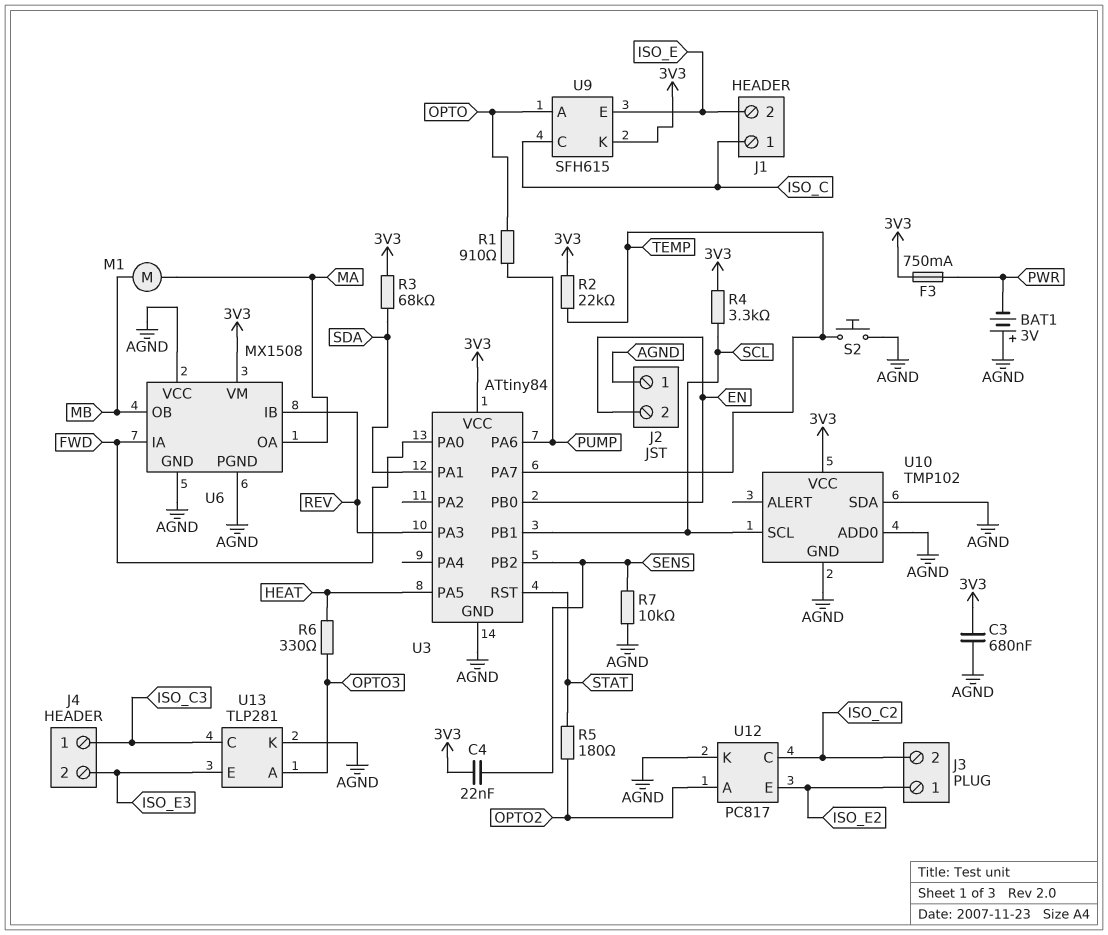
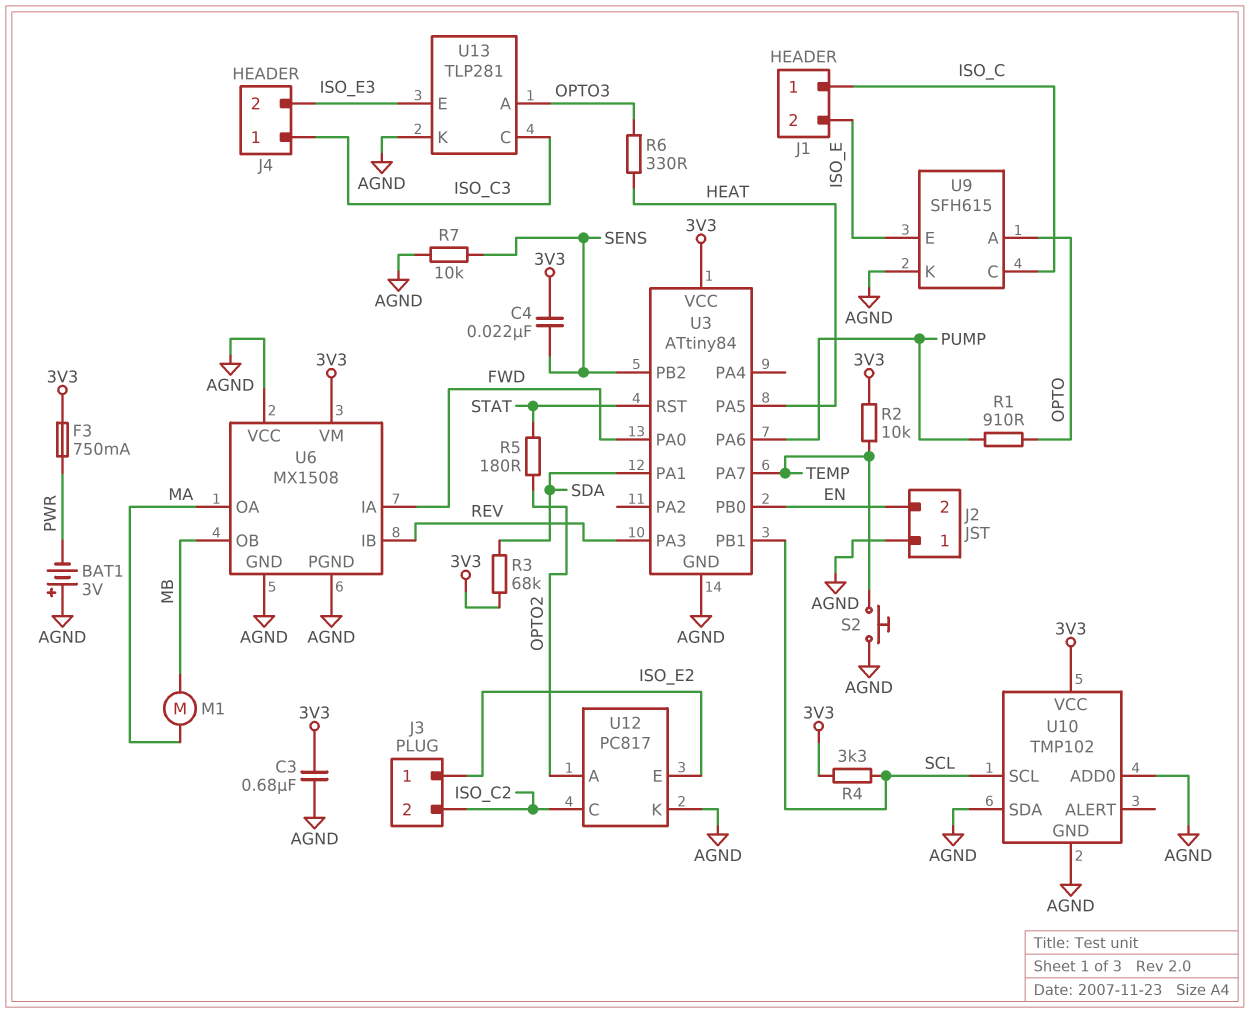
R2: 22k (3V3, TEMP) -> 10k (3V3, TEMP)
U9 pin K: 3V3 -> AGND

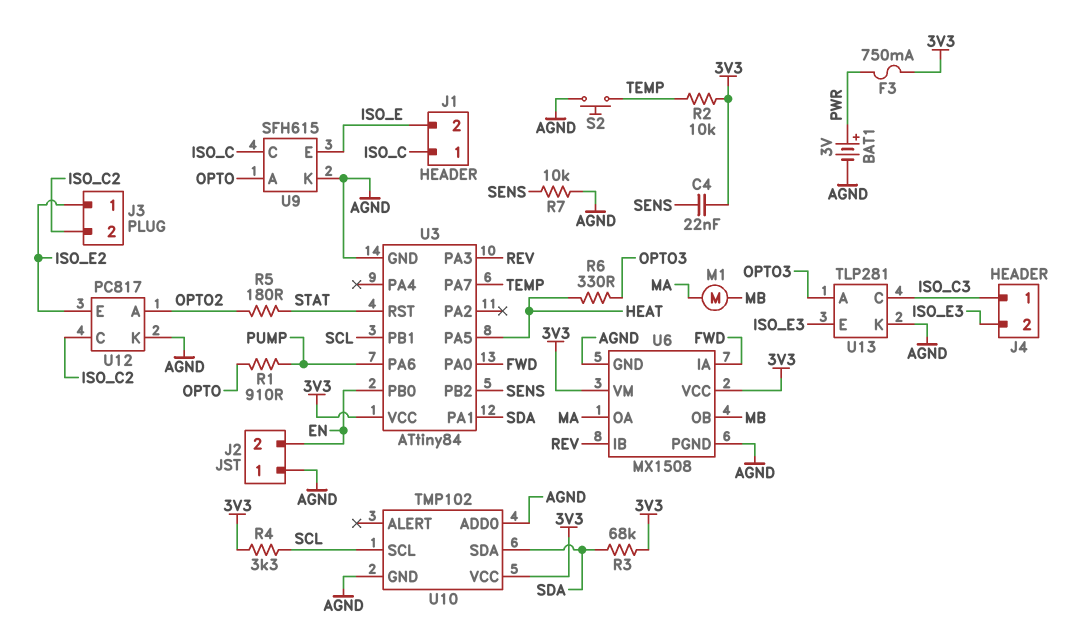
BAT1: 3V (plus AGND, minus PWR) -> 3V (plus PWR, minus AGND)
C3: 680nF (3V3, AGND) -> none
U6 pin VCC: AGND -> 3V3
U10 pin SDA: AGND -> SDA

